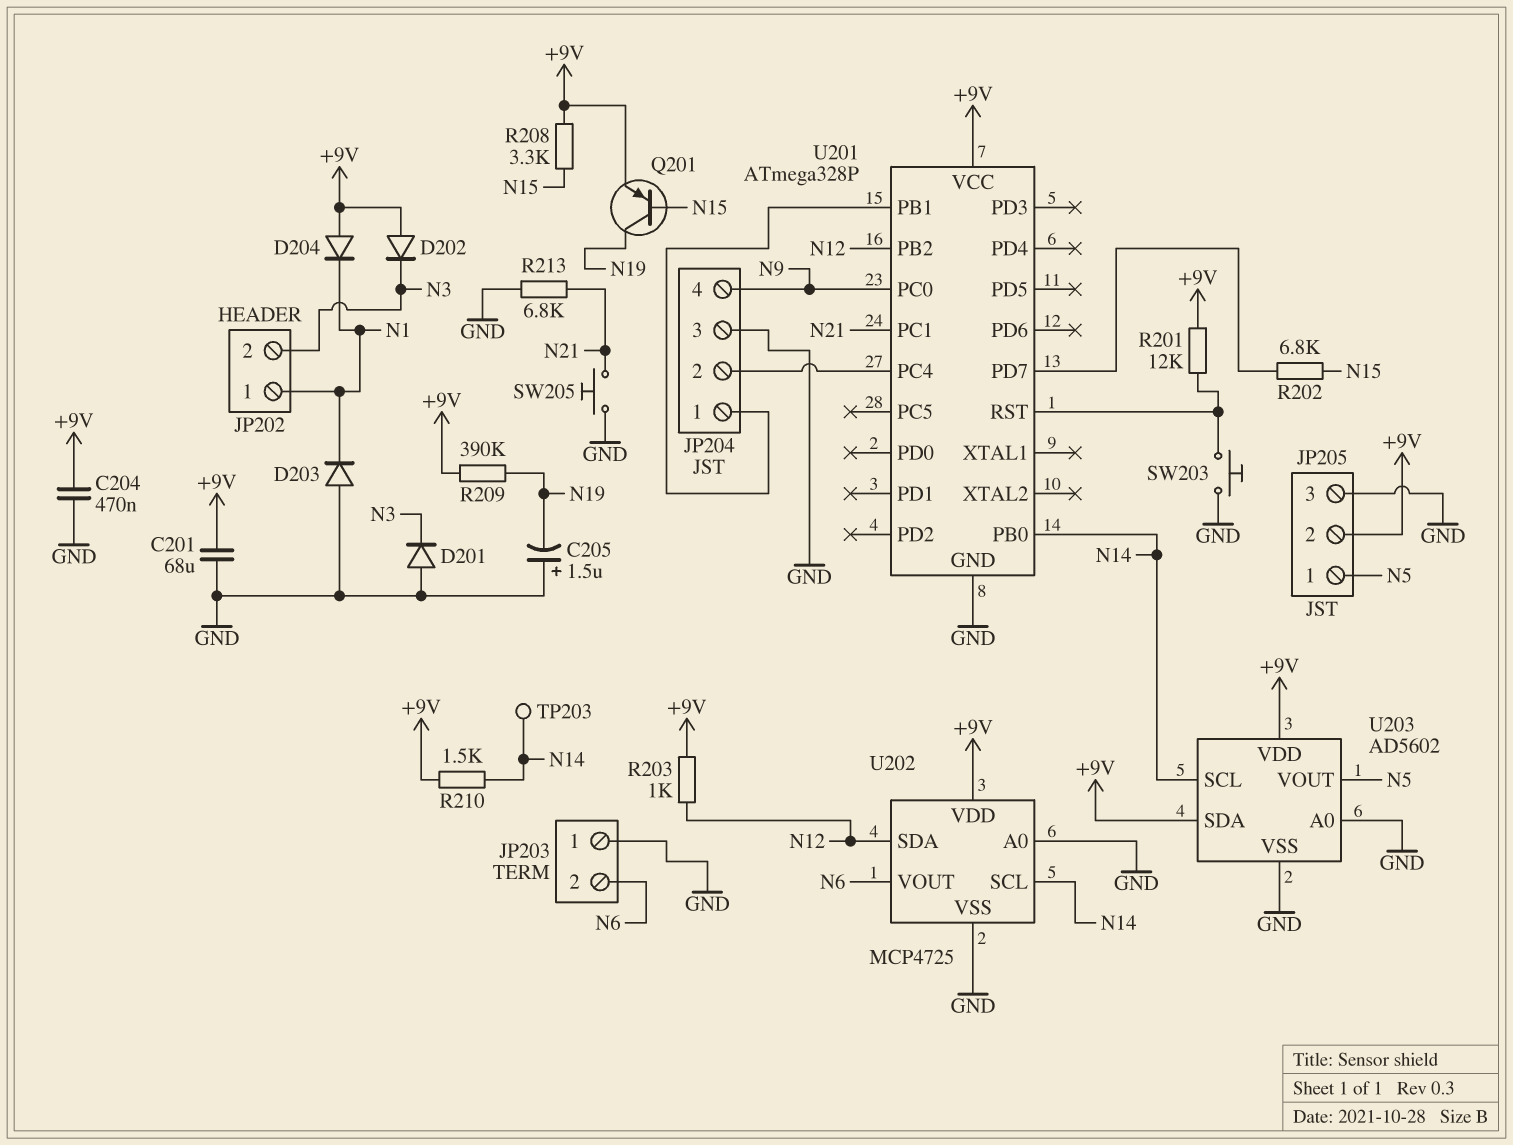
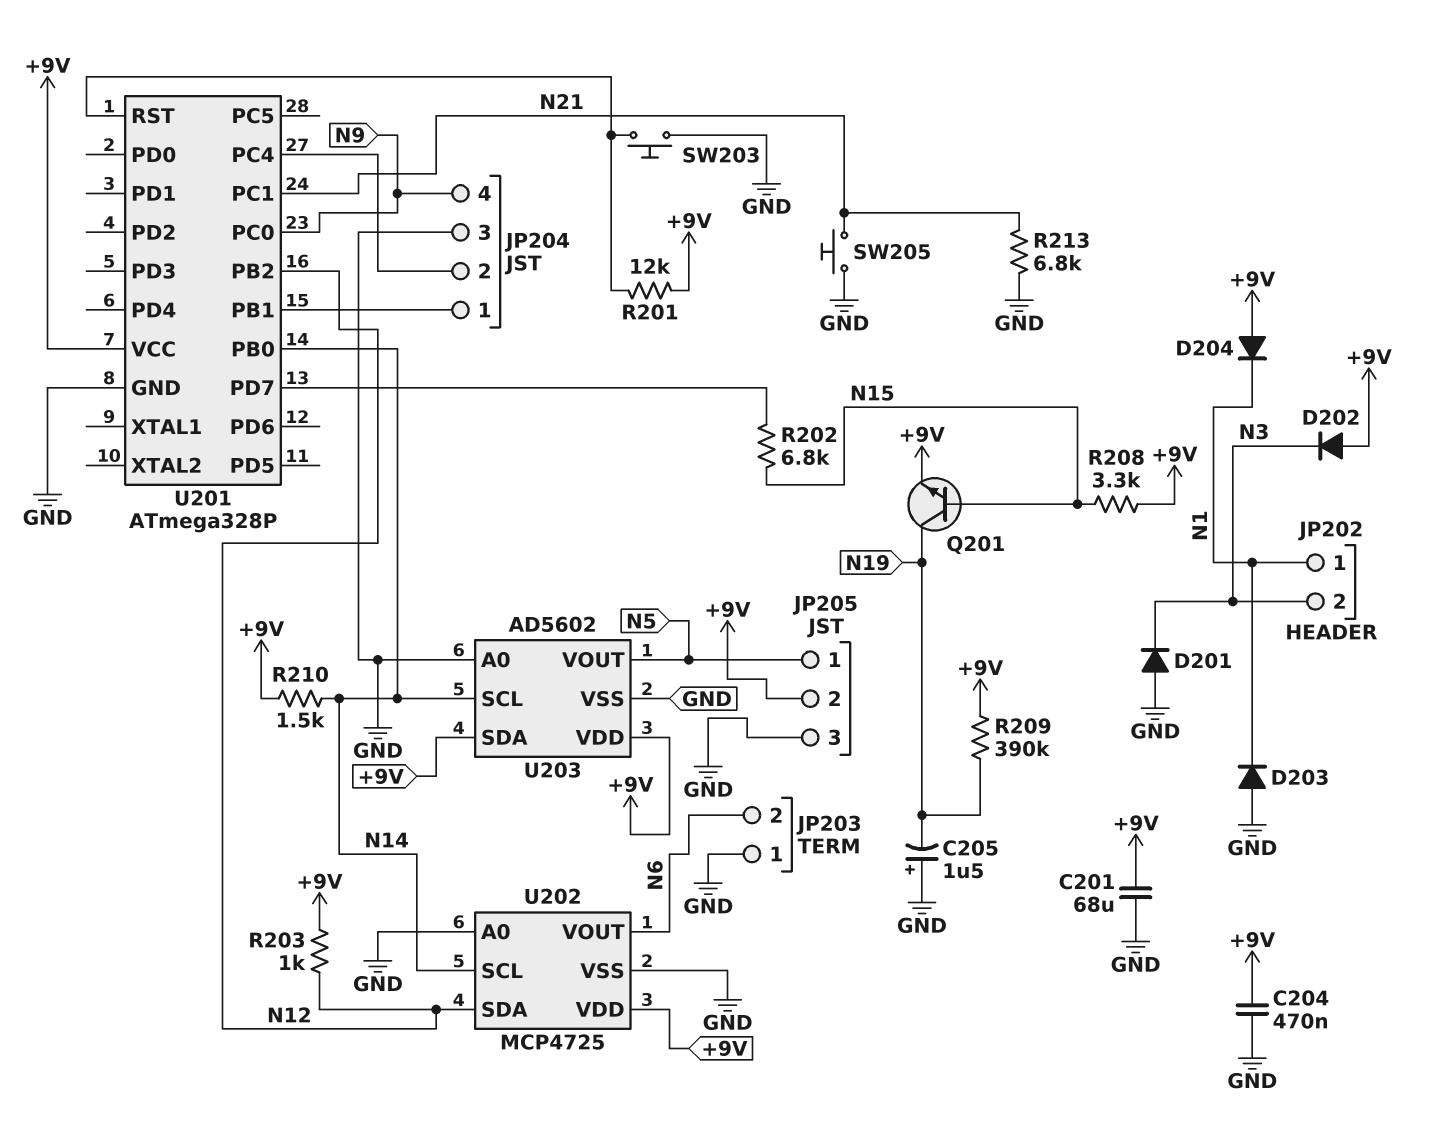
Q201: PNP (B N15, C N19, E +9V) -> NPN (B N15, C N19, E +9V)
TP203: test point (N14) -> none

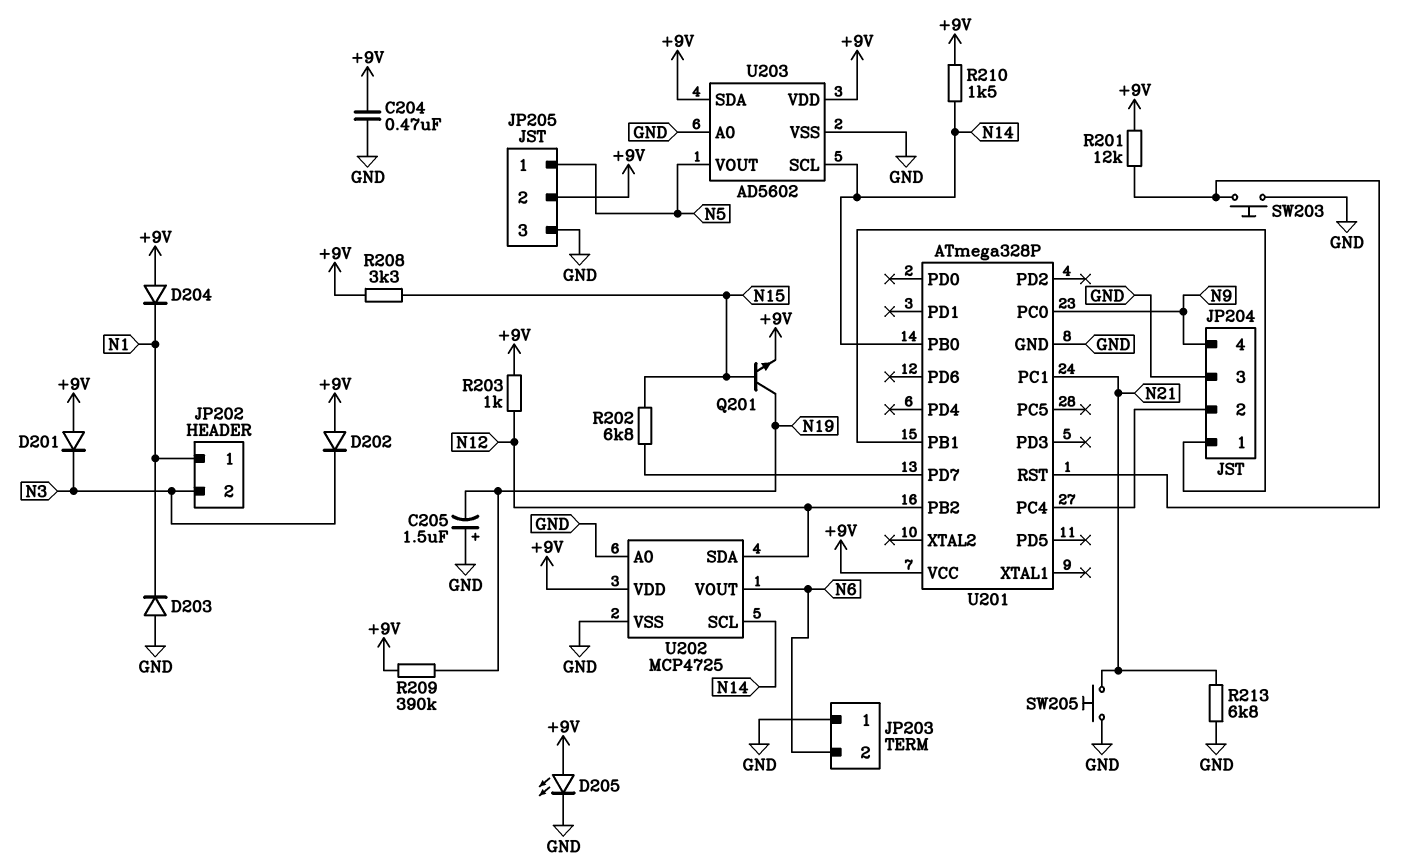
C201: 68uF (+9V, GND) -> none
D201: diode (A GND, K N3) -> diode (A +9V, K N3)
D205: none -> LED (A +9V, K GND)

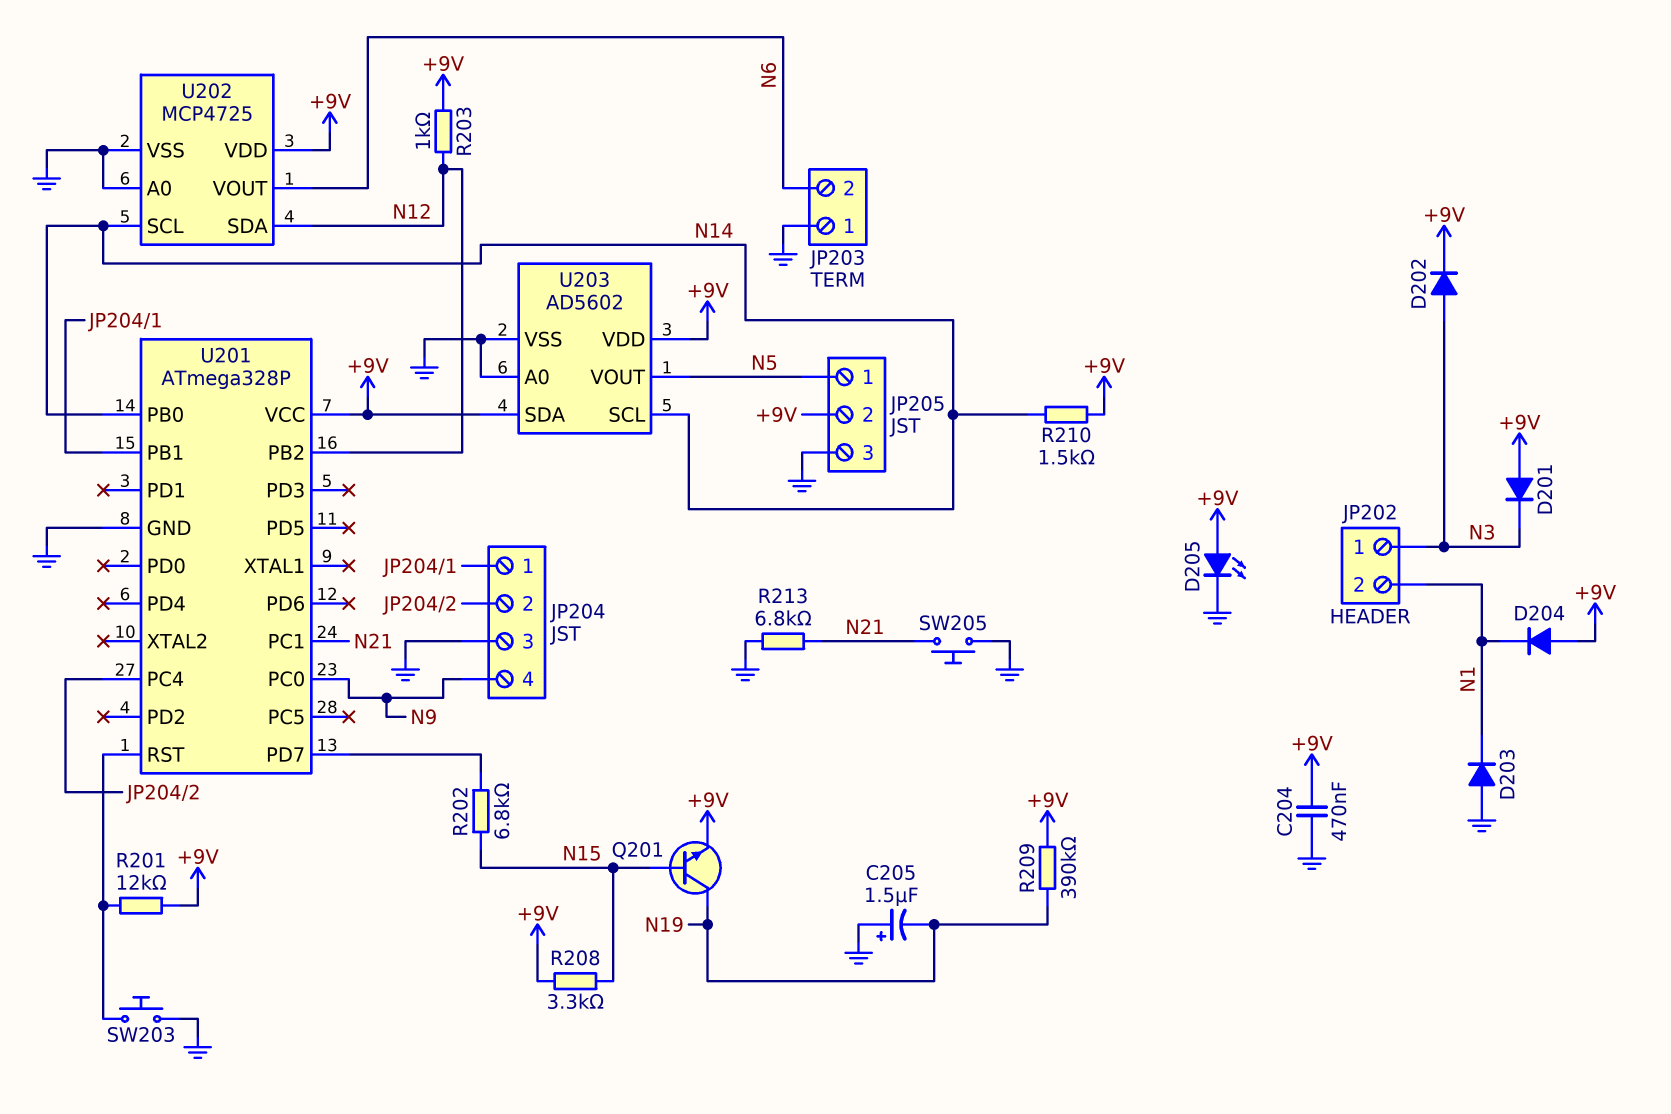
D202: diode (A +9V, K N3) -> diode (A N3, K +9V)
JP202 pin 1: N1 -> N3
JP202 pin 2: N3 -> N1

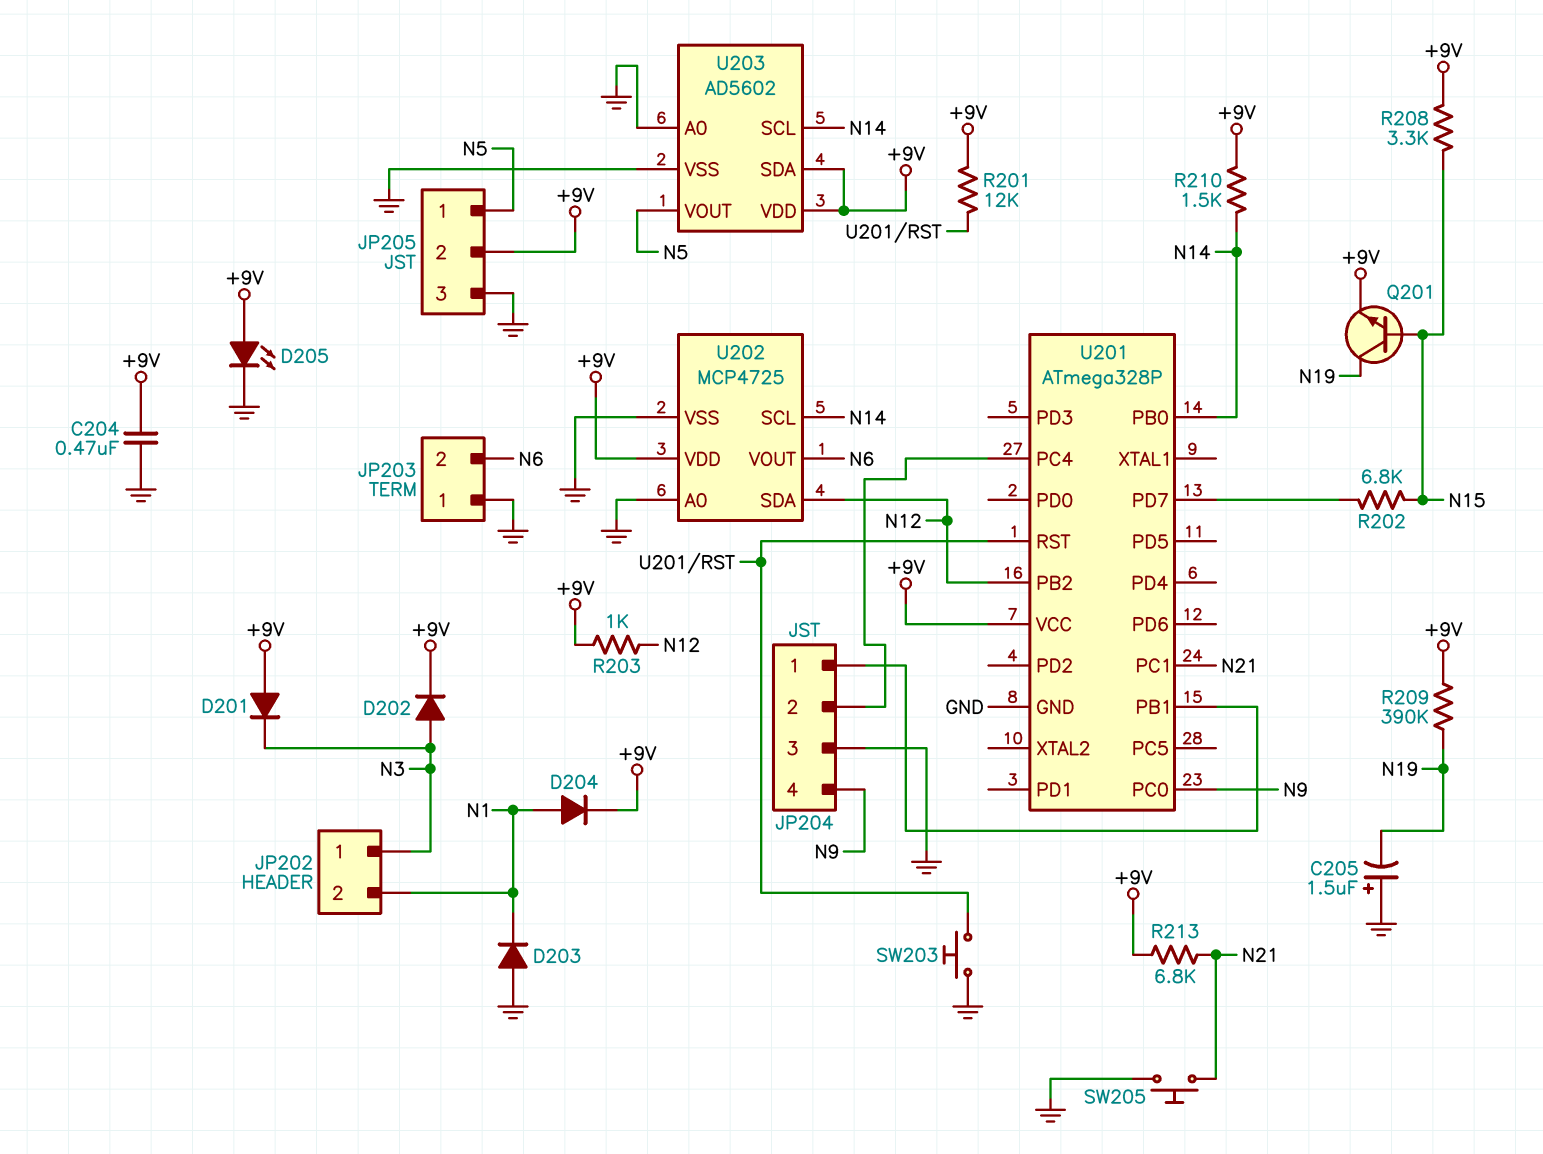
D204: diode (A +9V, K N1) -> diode (A N1, K +9V)
R213: 6.8k (GND, N21) -> 6.8k (+9V, N21)

